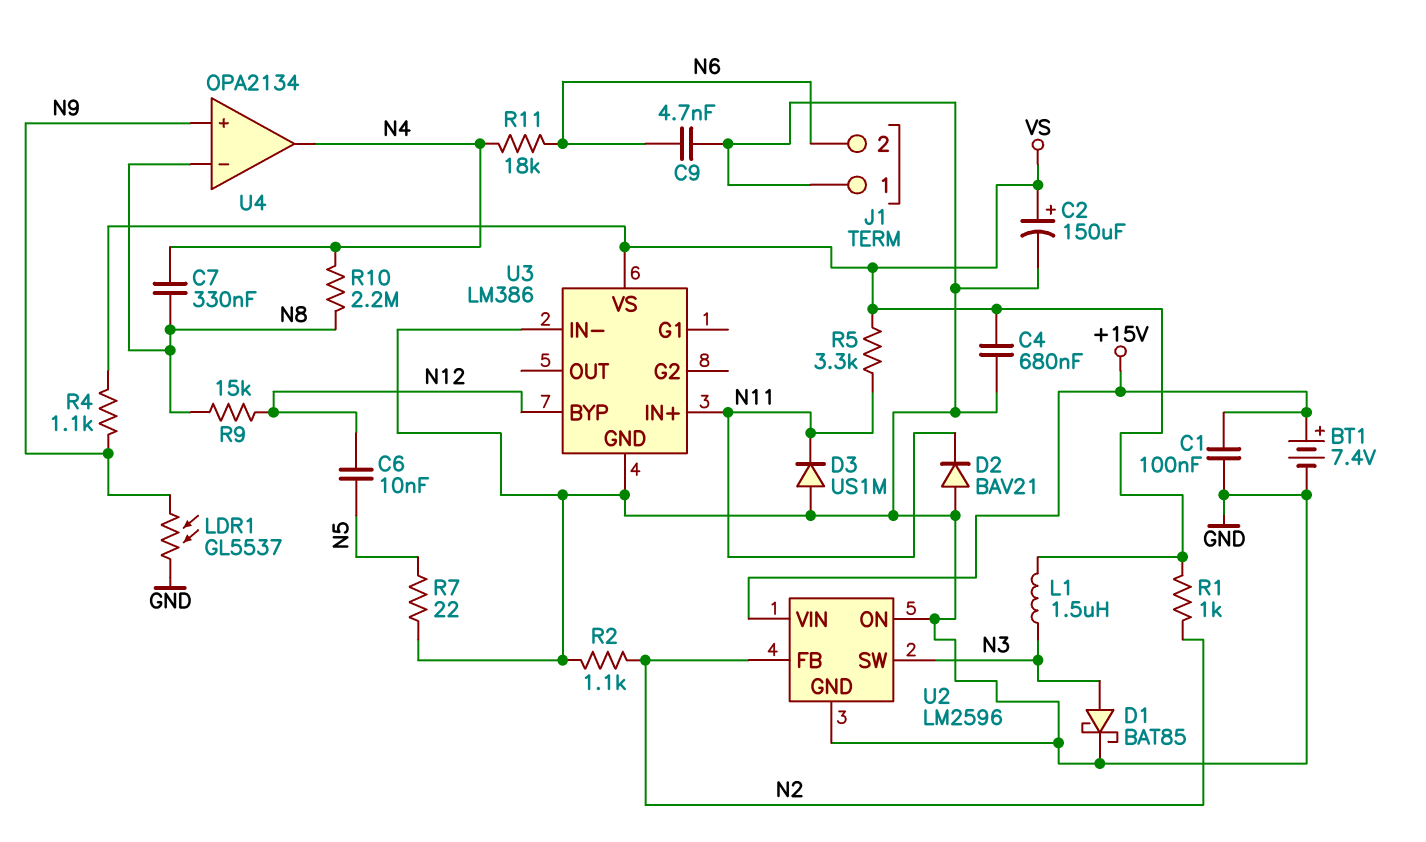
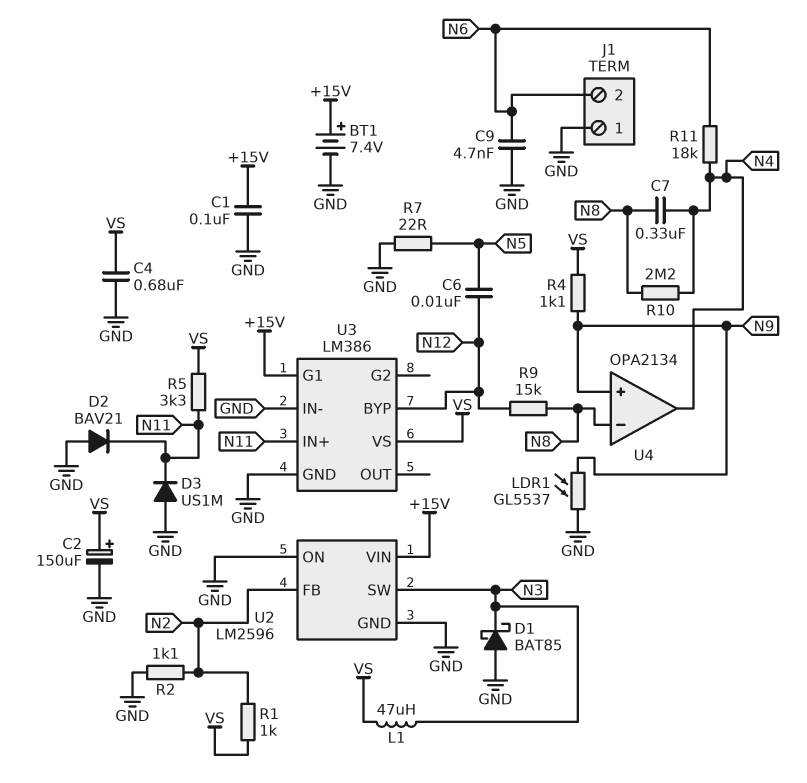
D1: schottky BAT85 (A N3, K GND) -> schottky BAT85 (A GND, K N3)
L1: 1.5uH (N3, VS) -> 47uH (N3, VS)
U3 pin G1: none -> +15V

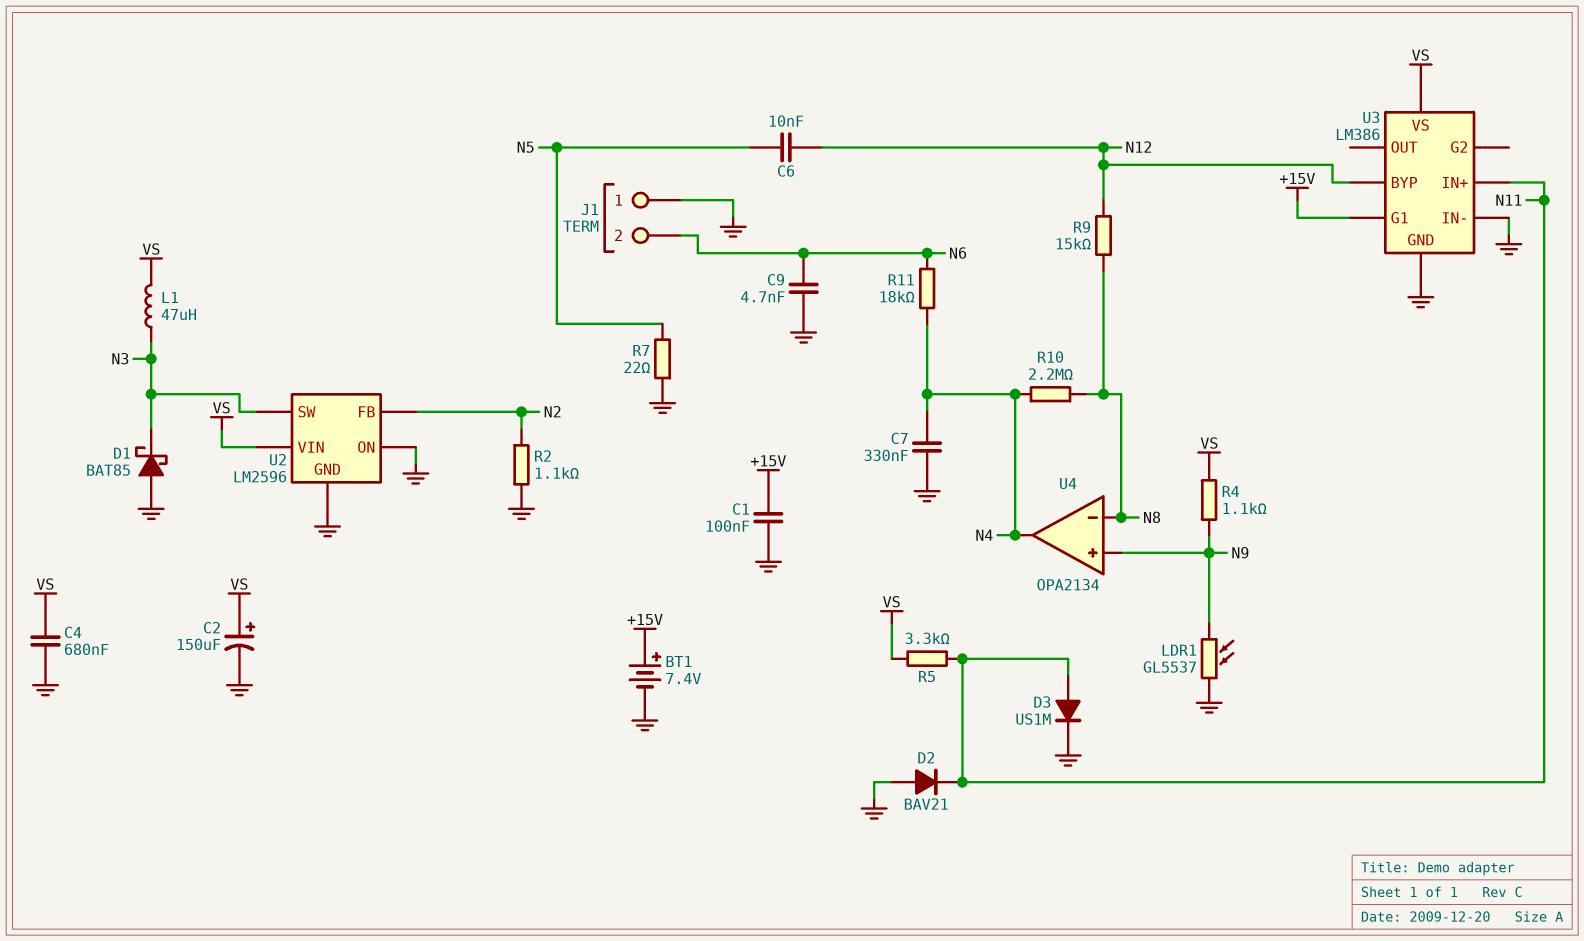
C7: 330nF (N4, N8) -> 330nF (GND, N4)
D3: diode US1M (A GND, K N11) -> diode US1M (A N11, K GND)
R1: 1k (N2, VS) -> none
U2 pin VIN: +15V -> VS

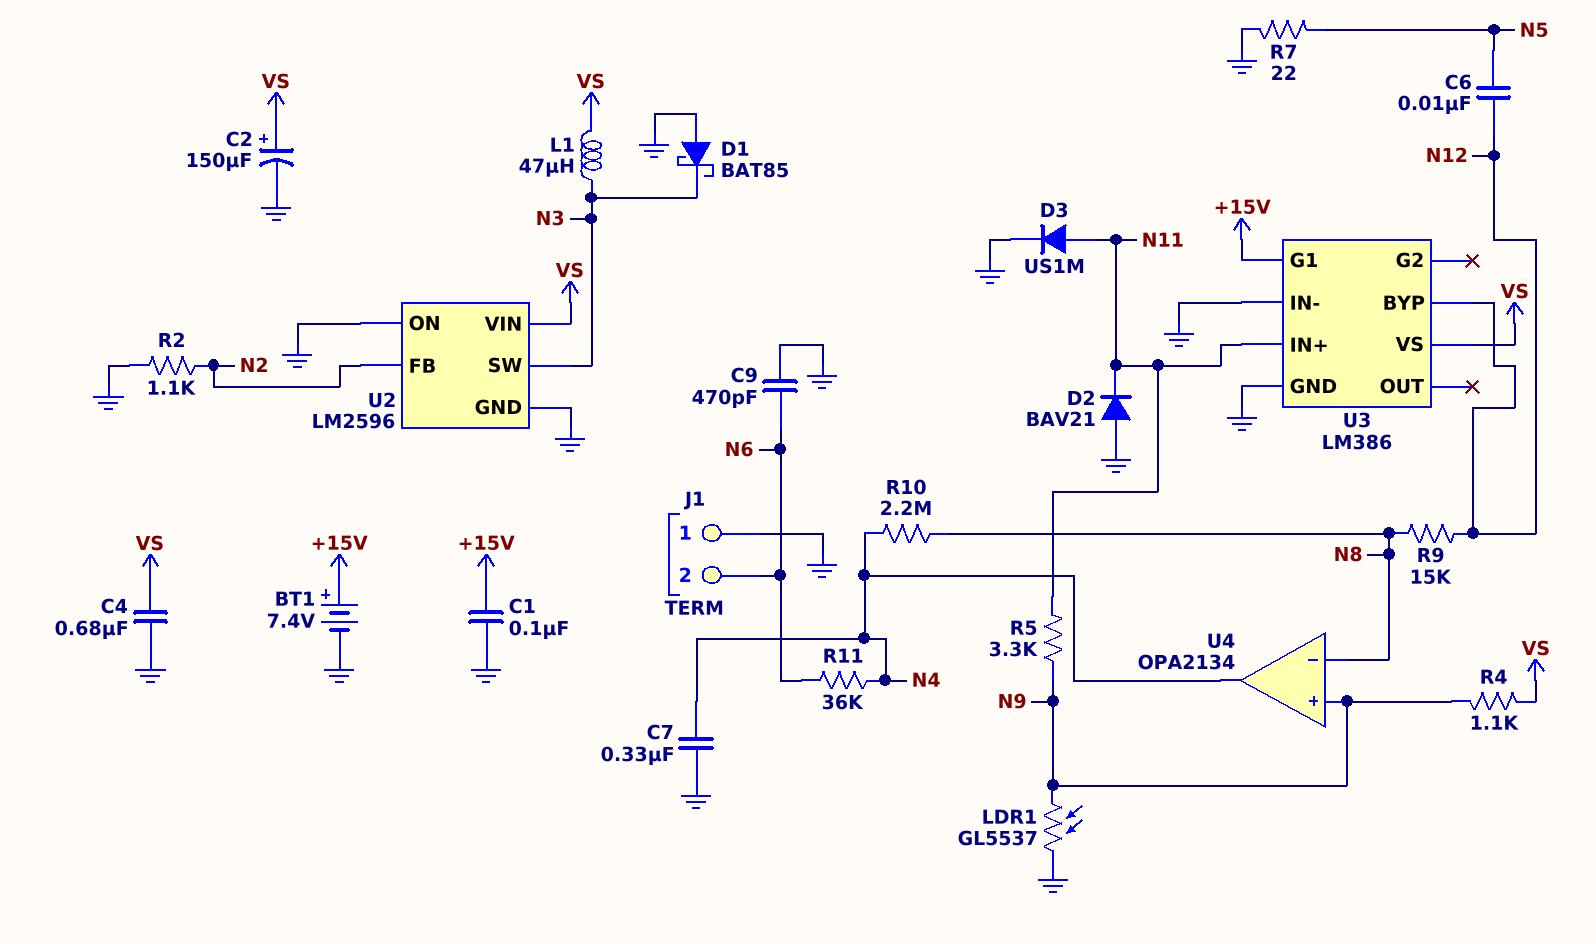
C9: 4.7nF (GND, N6) -> 470pF (GND, N6)
R5: 3.3k (N11, VS) -> 3.3k (N9, N11)
R11: 18k (N4, N6) -> 36k (N4, N6)

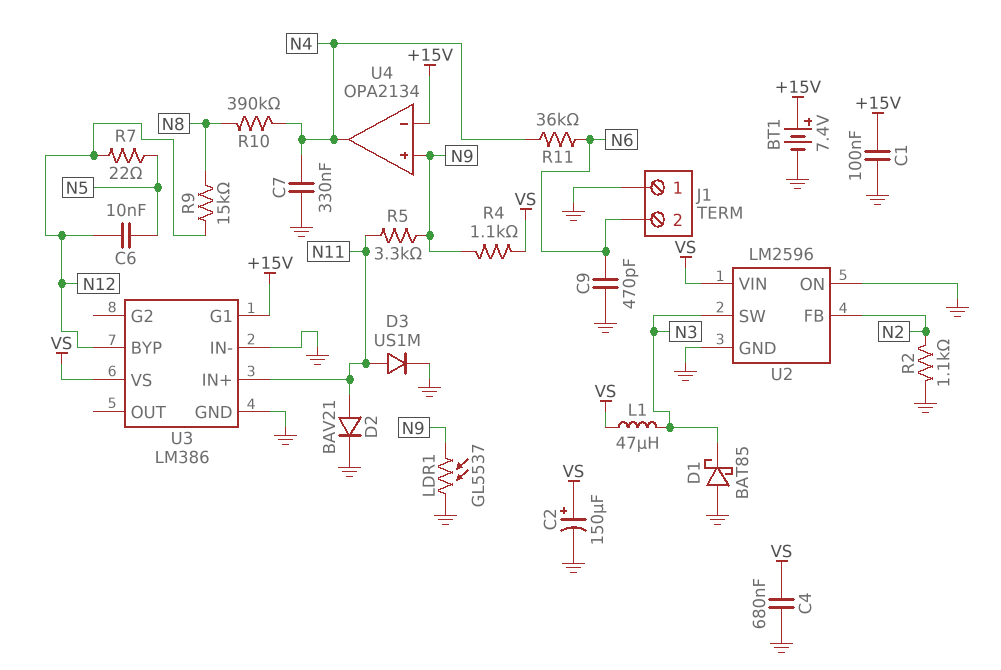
D2: diode BAV21 (A GND, K N11) -> diode BAV21 (A N11, K GND)
R7: 22 (GND, N5) -> 22 (N5, N12)
R10: 2.2M (N4, N8) -> 390k (N4, N8)
U4 pin in-: N8 -> +15V

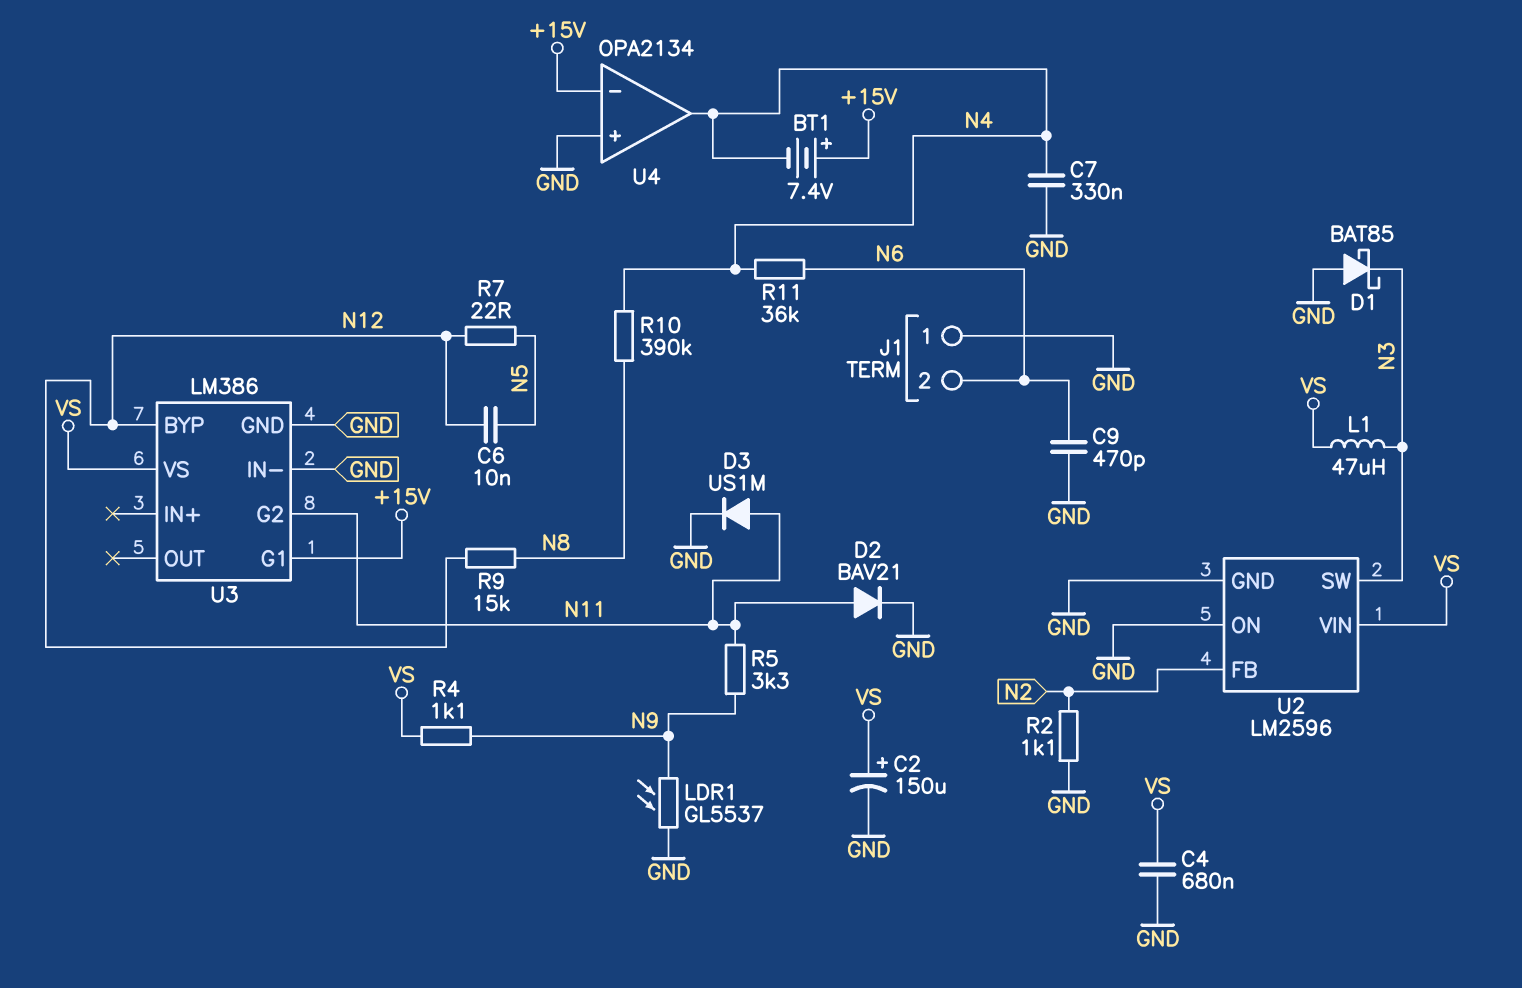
BT1: 7.4V (plus +15V, minus GND) -> 7.4V (plus +15V, minus N4)
C1: 100nF (+15V, GND) -> none
U3 pin G2: none -> N11
U3 pin IN+: N11 -> none
U4 pin in+: N9 -> GND

